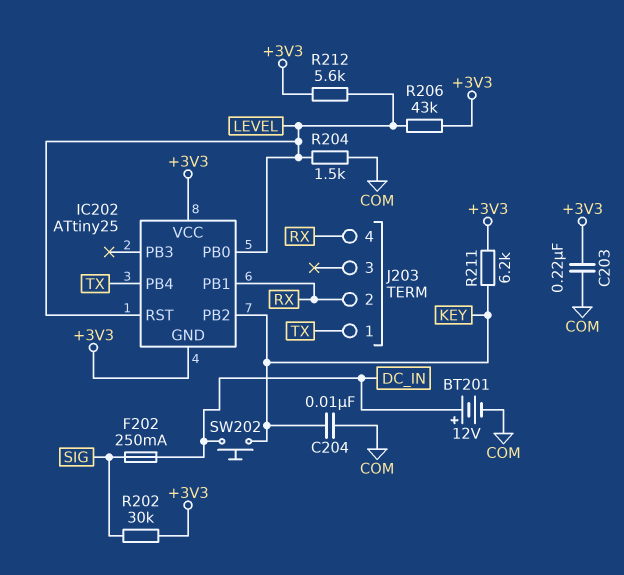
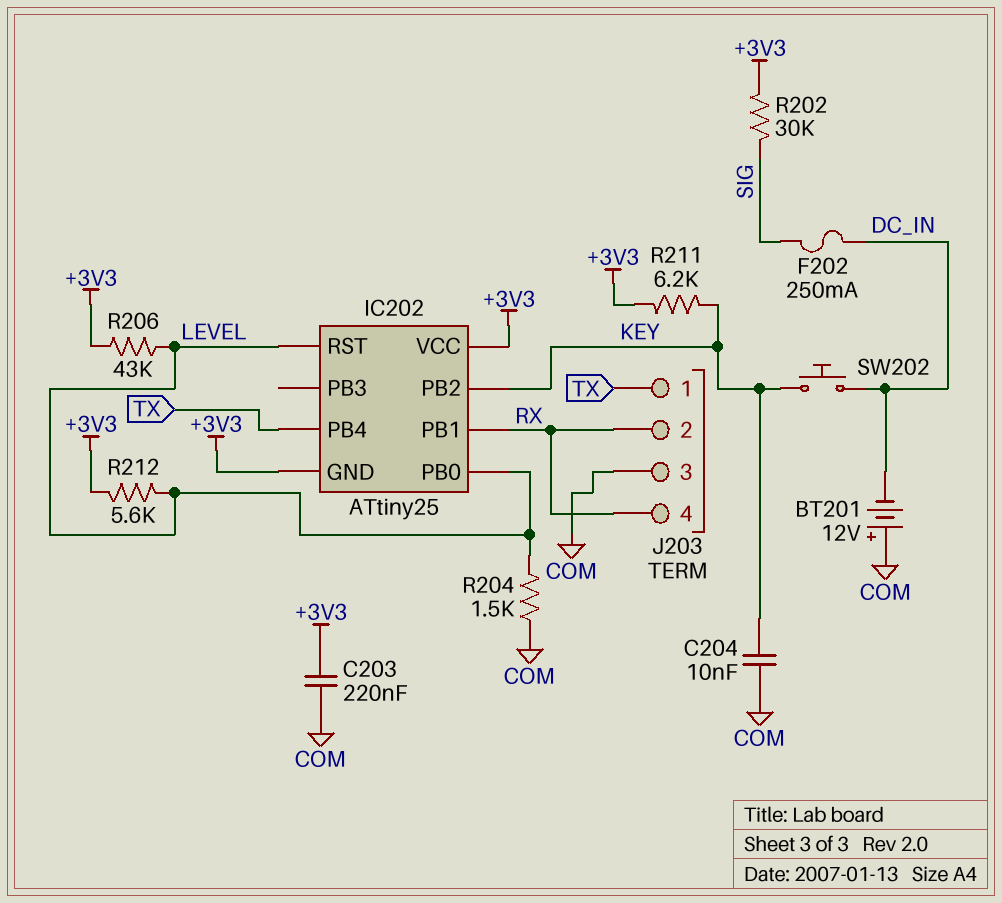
BT201: 12V (plus DC_IN, minus COM) -> 12V (plus COM, minus DC_IN)
J203 pin 3: none -> COM

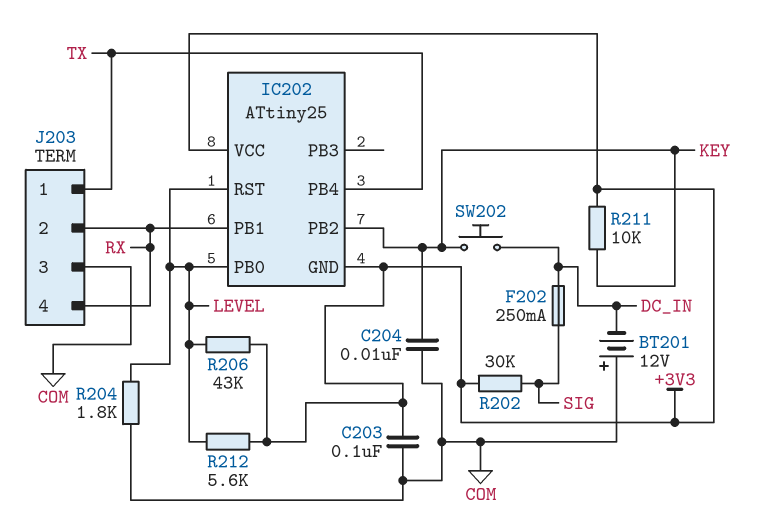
C203: 220nF (+3V3, COM) -> 100nF (+3V3, COM)
R204: 1.5k (COM, LEVEL) -> 1.8k (COM, LEVEL)
R211: 6.2k (+3V3, KEY) -> 10k (+3V3, KEY)

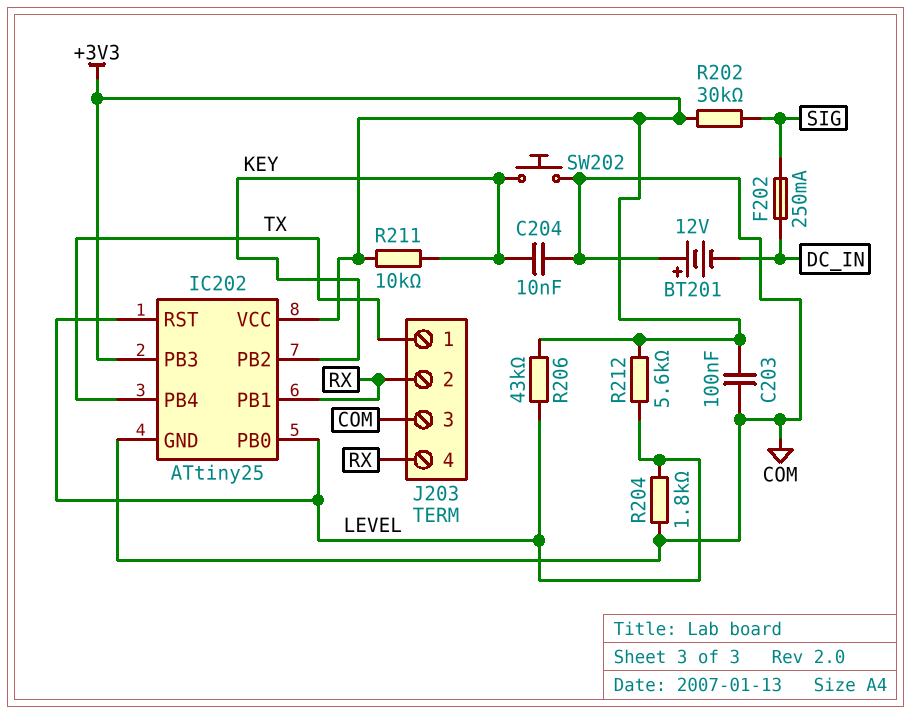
IC202 pin GND: +3V3 -> COM
IC202 pin PB3: none -> +3V3
SW202: button (DC_IN, KEY) -> button (COM, KEY)

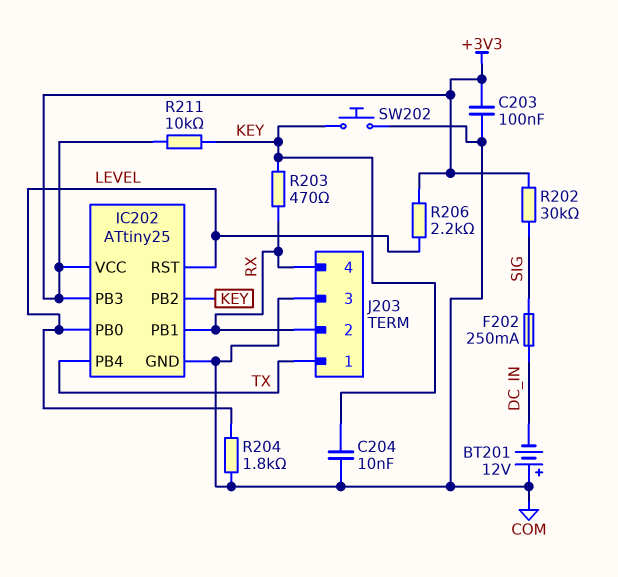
R203: none -> 470 (KEY, RX)
R206: 43k (+3V3, LEVEL) -> 2.2k (+3V3, LEVEL)
R212: 5.6k (+3V3, LEVEL) -> none

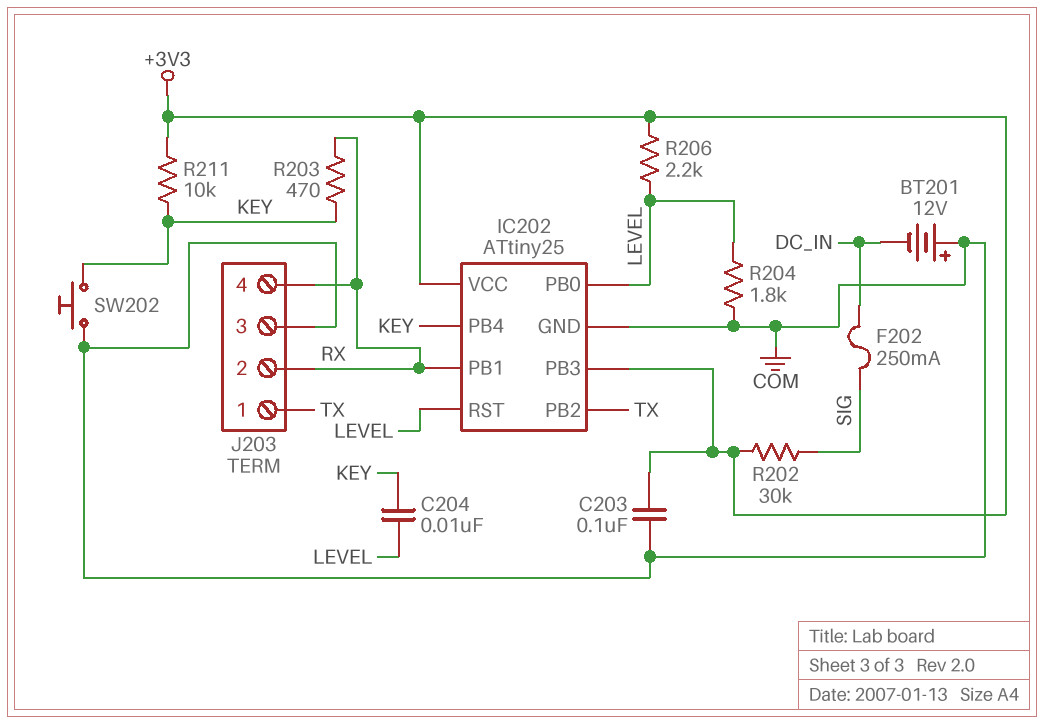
C204: 10nF (COM, KEY) -> 10nF (KEY, LEVEL)
IC202 pin PB2: KEY -> TX
IC202 pin PB4: TX -> KEY

